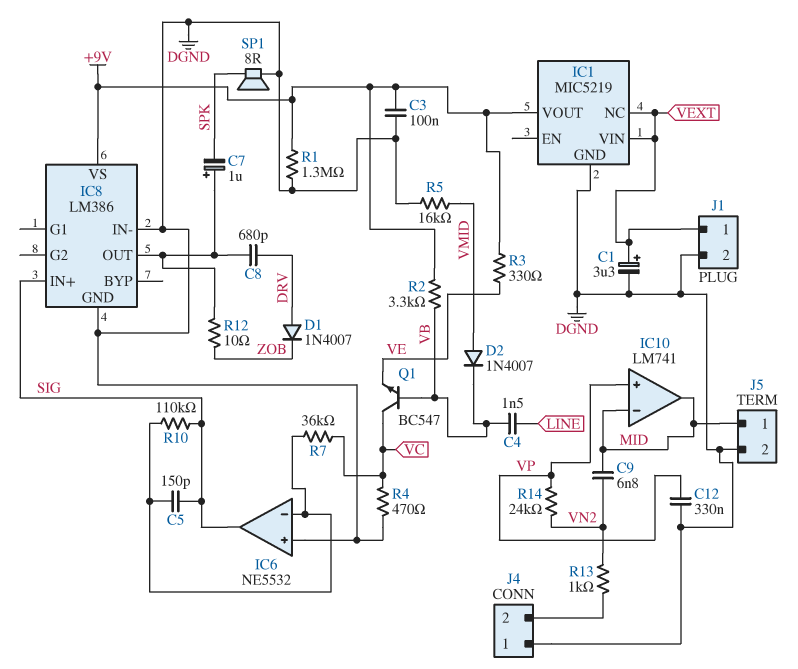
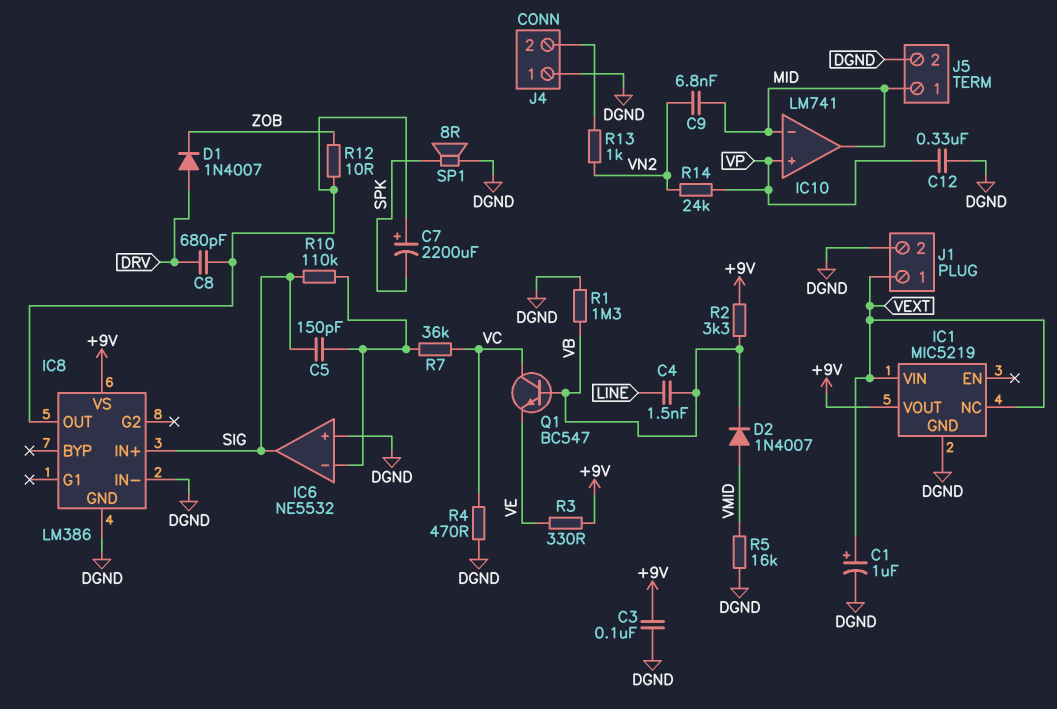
C1: 3.3uF (plus VEXT, minus DGND) -> 1uF (plus VEXT, minus DGND)
C7: 1uF (plus IC8/OUT, minus SPK) -> 2200uF (plus IC8/OUT, minus SPK)
R1: 1.3M (+9V, DGND) -> 1.3M (DGND, VB)

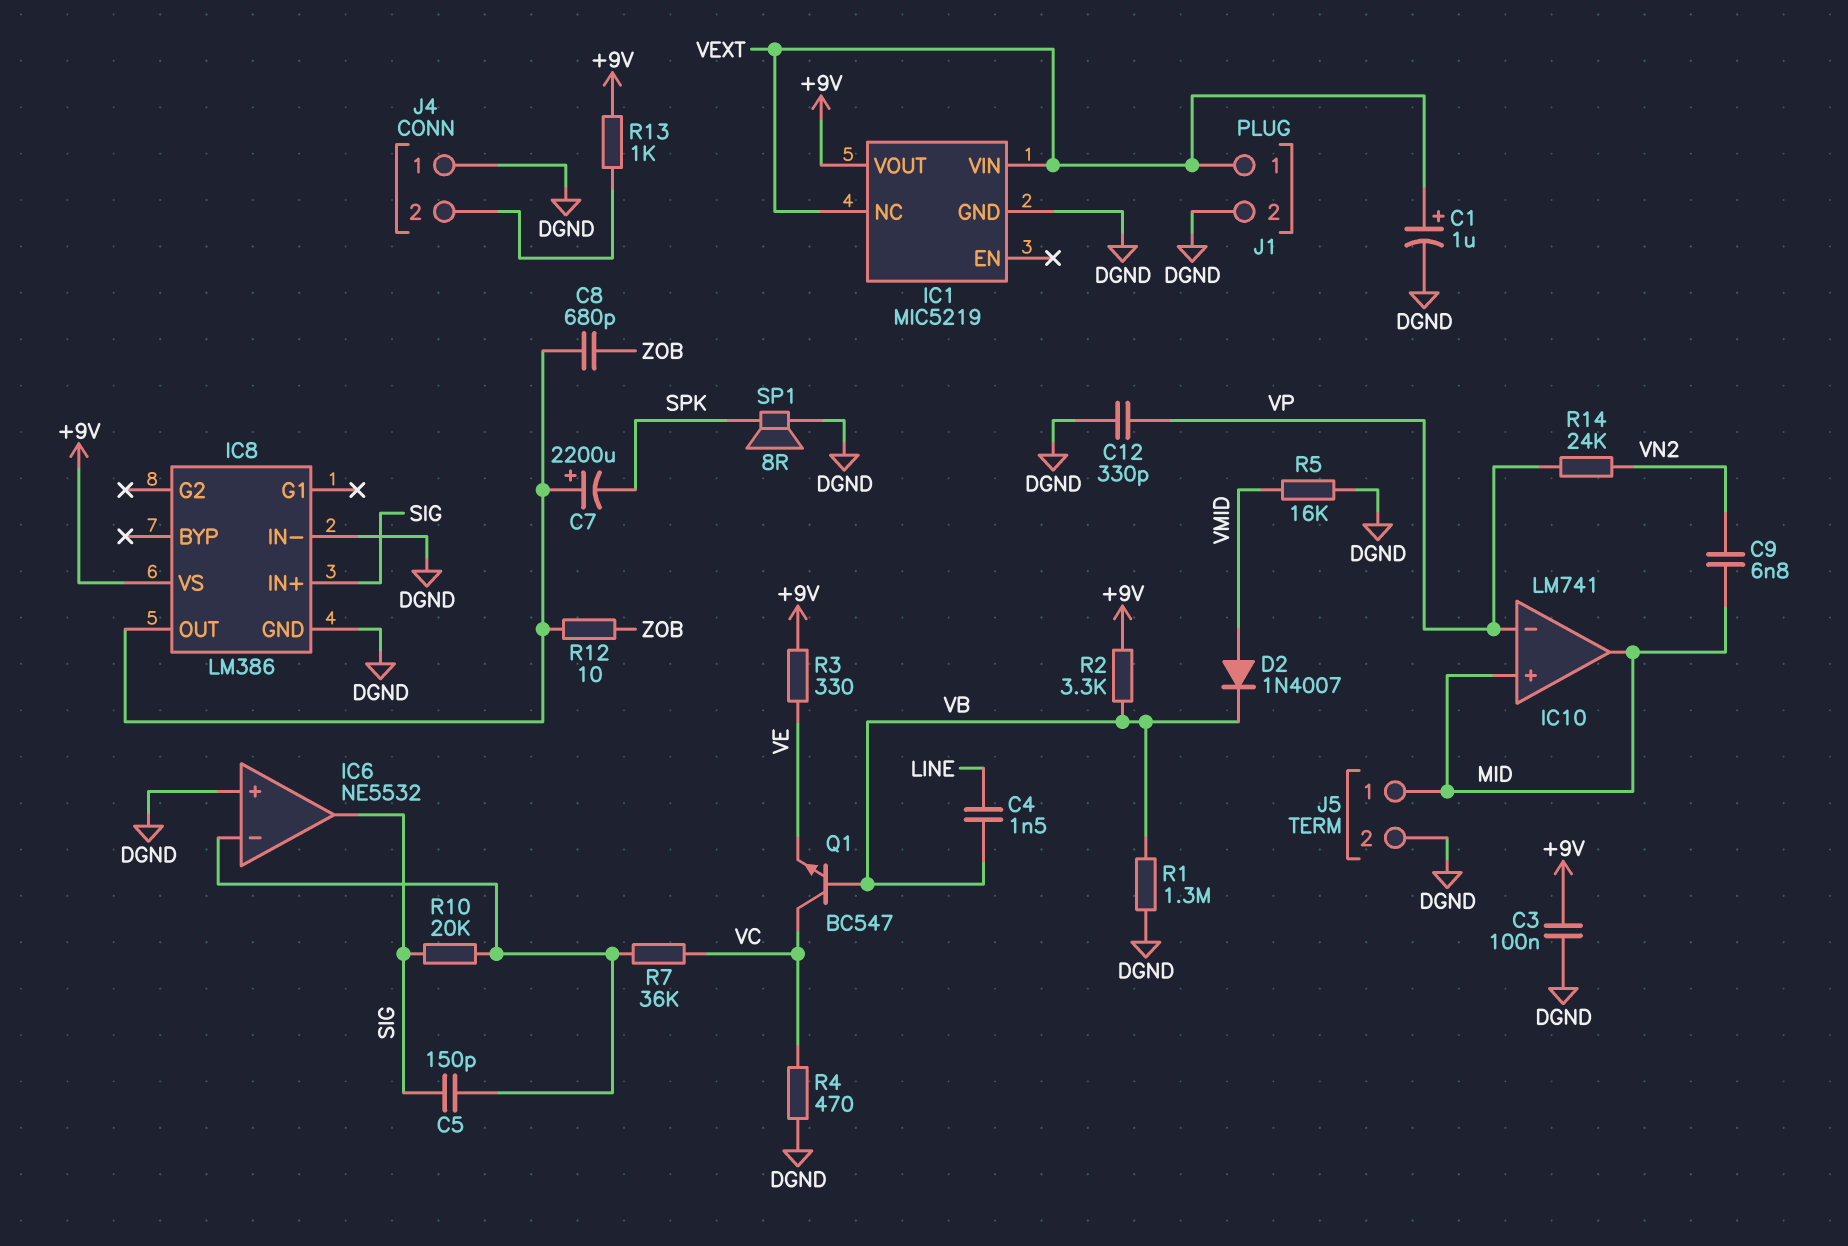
C8: 680pF (DRV, IC8/OUT) -> 680pF (IC8/OUT, ZOB)
C12: 330nF (DGND, VP) -> 330pF (DGND, VP)
D1: diode 1N4007 (A DRV, K ZOB) -> none
IC10 pin in+: VP -> MID
IC10 pin in-: MID -> VP
R10: 110k (IC6/in-, SIG) -> 20k (IC6/in-, SIG)
R13: 1k (J4/2, VN2) -> 1k (+9V, J4/2)

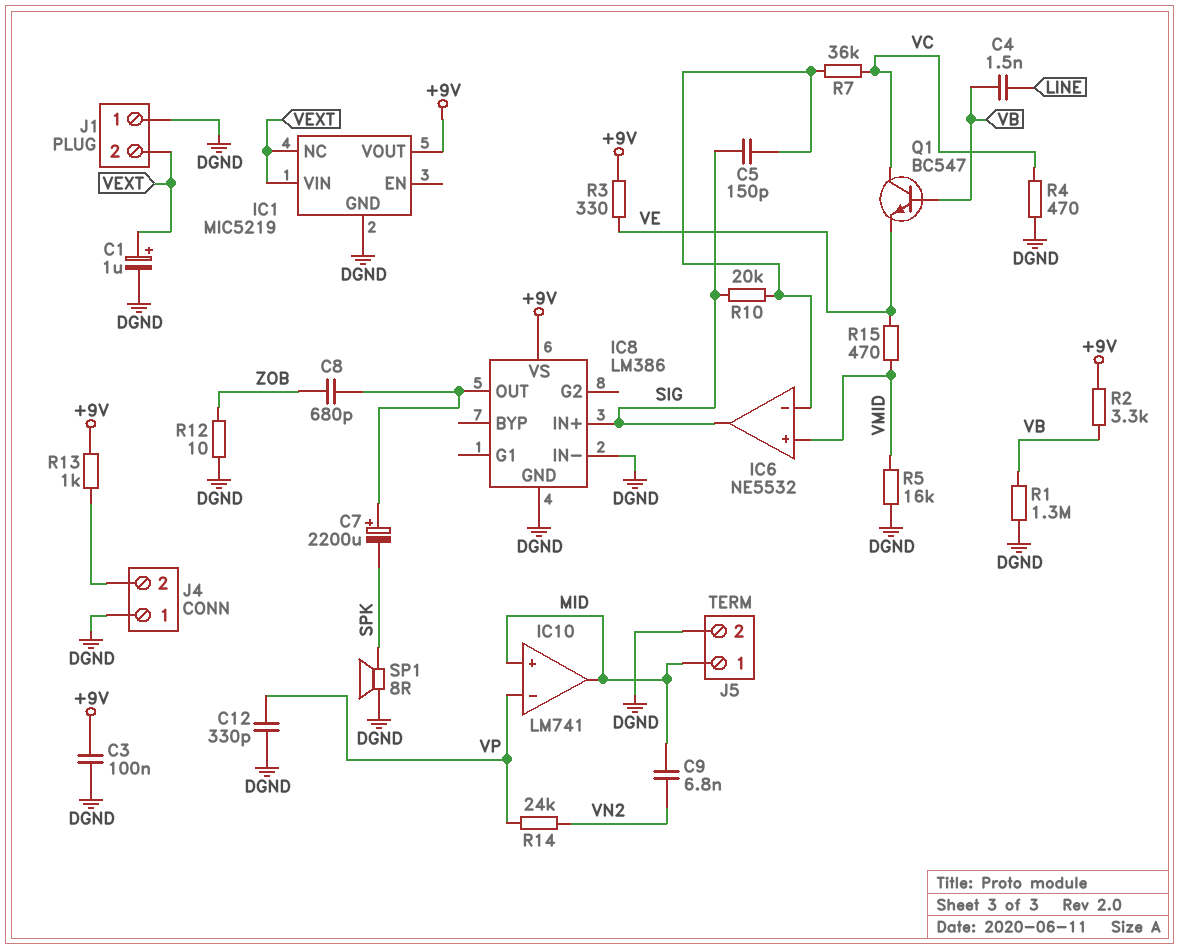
D2: diode 1N4007 (A VMID, K VB) -> none
IC6 pin in+: DGND -> VMID
J1 pin 1: VEXT -> DGND
J1 pin 2: DGND -> VEXT
R12: 10 (IC8/OUT, ZOB) -> 10 (DGND, ZOB)
R15: none -> 470 (VE, VMID)

